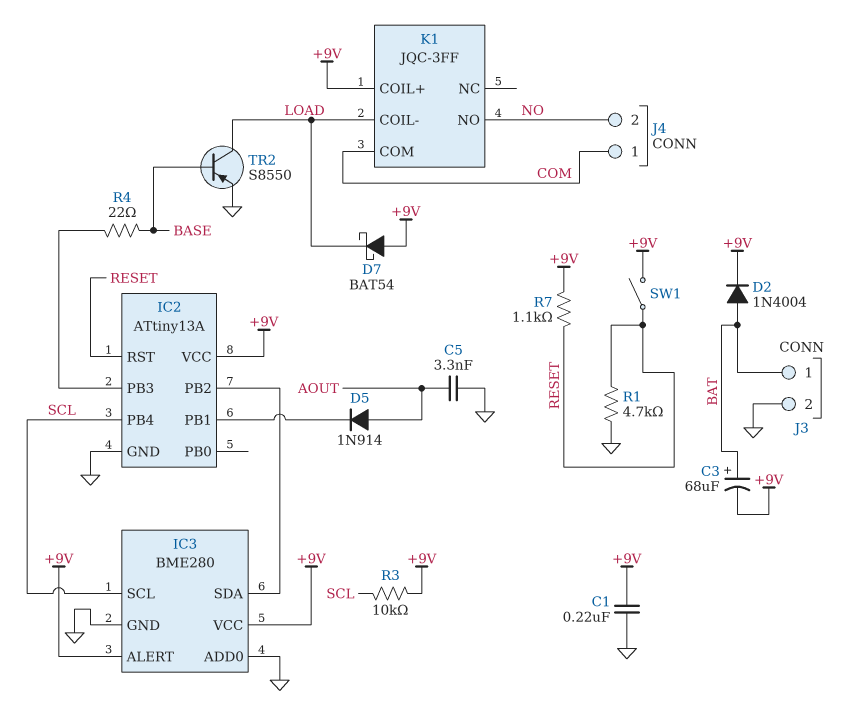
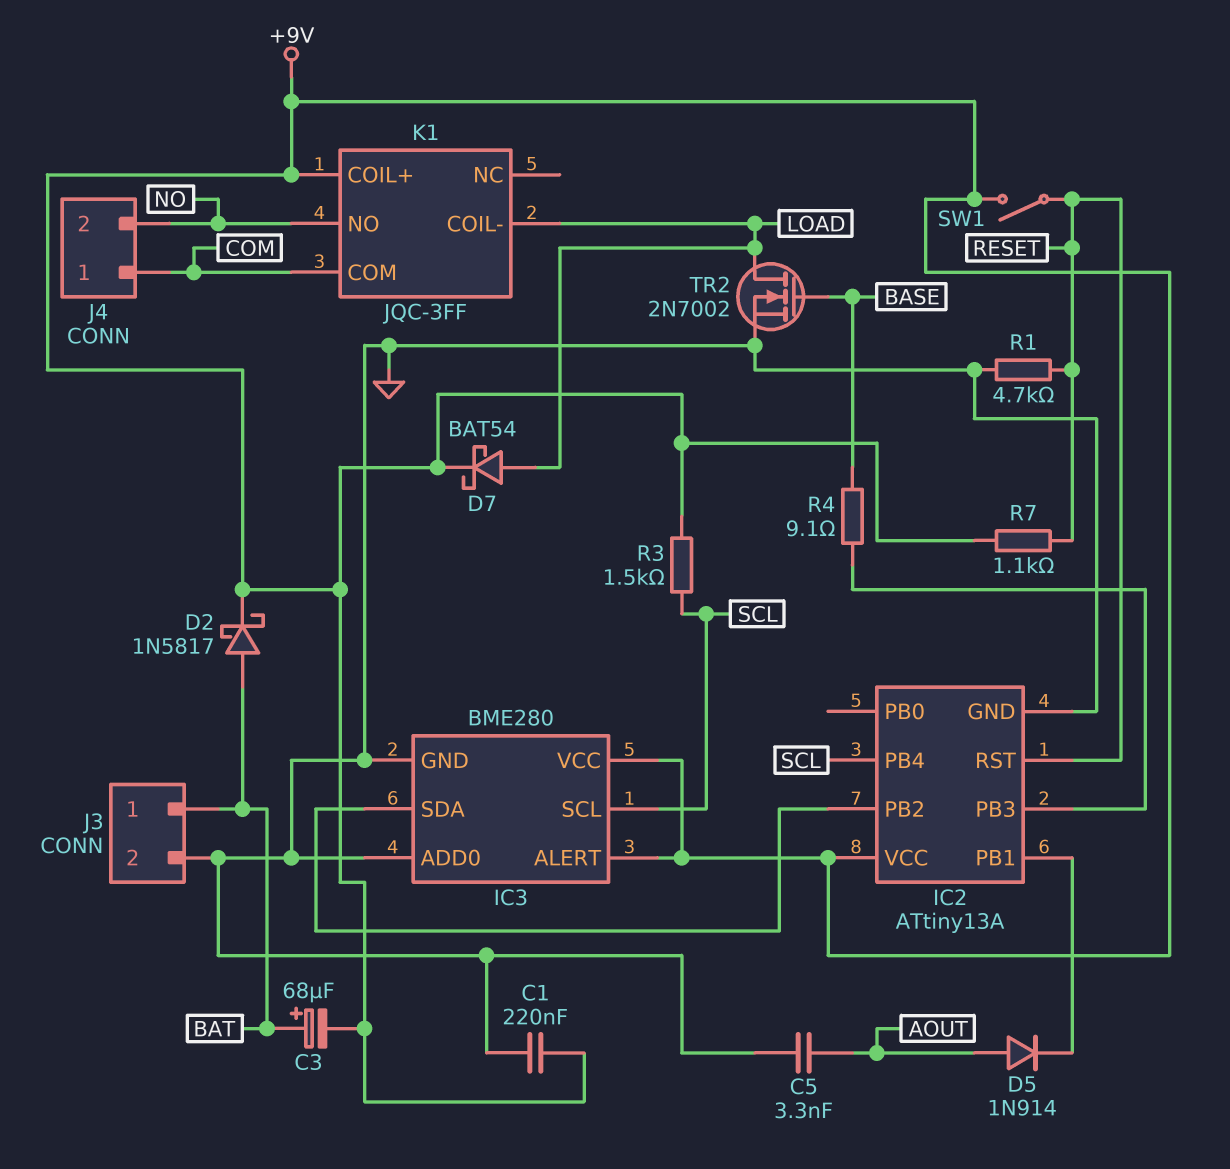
D2: diode 1N4004 (A BAT, K +9V) -> schottky 1N5817 (A BAT, K +9V)
D7: schottky BAT54 (A +9V, K LOAD) -> schottky BAT54 (A LOAD, K +9V)
R3: 10k (+9V, SCL) -> 1.5k (+9V, SCL)
R4: 22 (BASE, IC2/PB3) -> 9.1 (BASE, IC2/PB3)
TR2: PNP S8550 (B BASE, C LOAD, E GND) -> NMOS 2N7002 (G BASE, D LOAD, S GND)

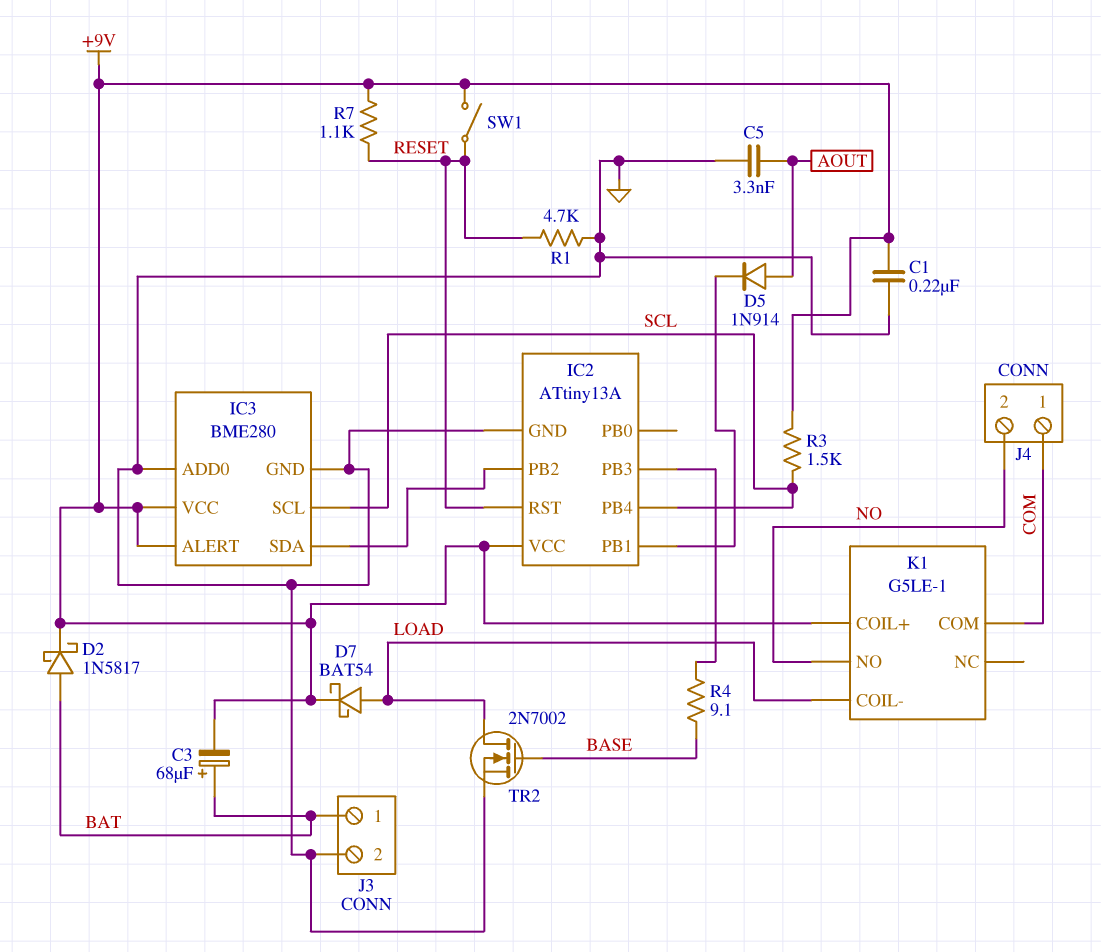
K1: JQC-3FF -> G5LE-1

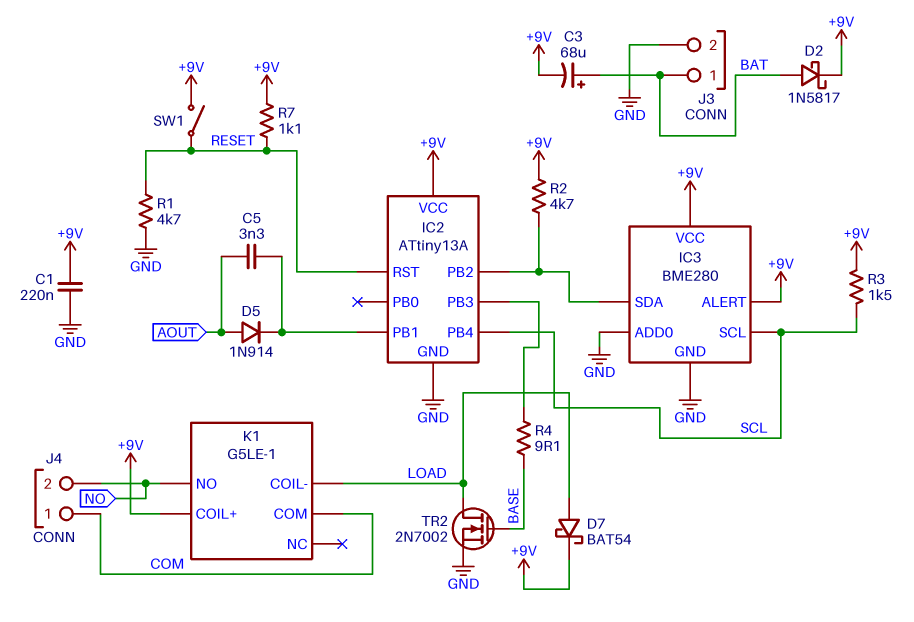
C5: 3.3nF (AOUT, GND) -> 3.3nF (AOUT, IC2/PB1)
R2: none -> 4.7k (+9V, IC2/PB2)

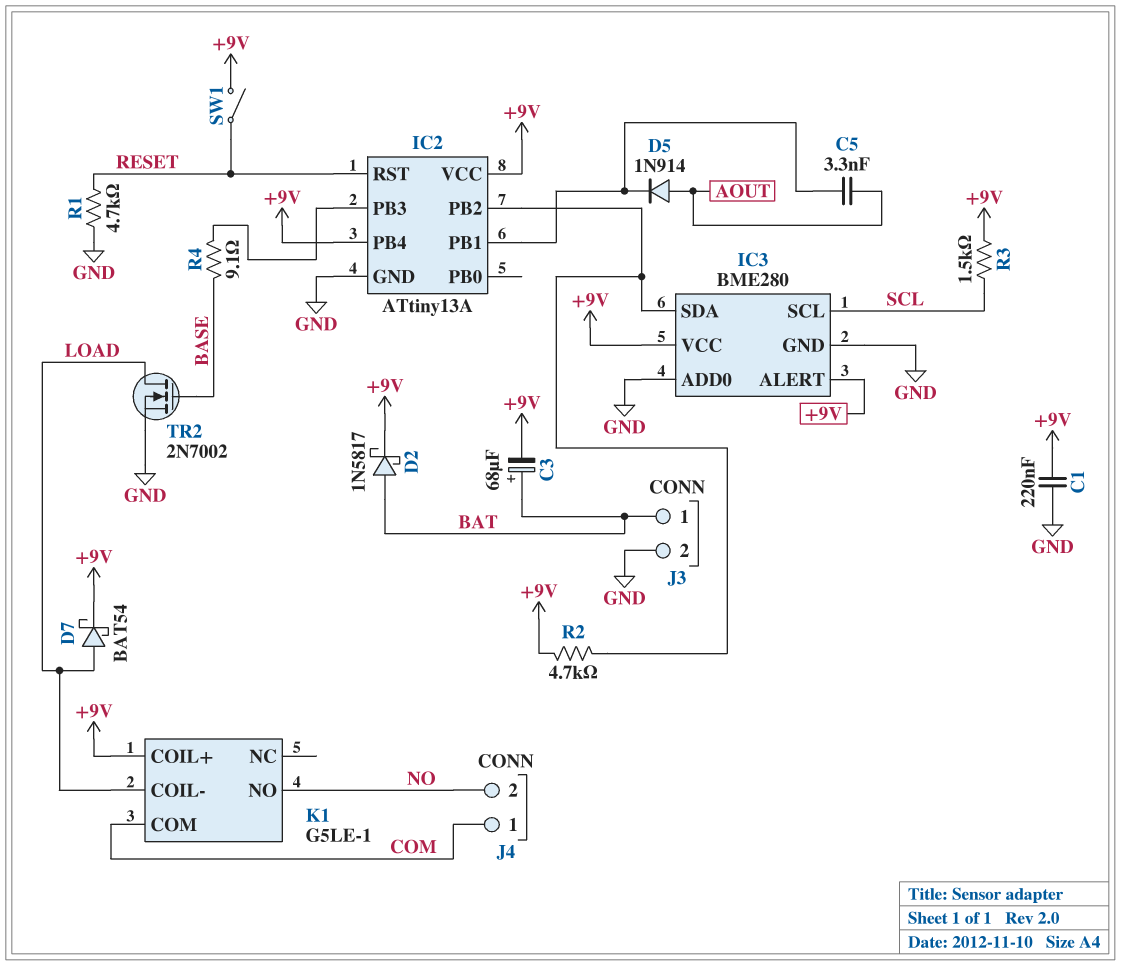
IC2 pin PB4: SCL -> +9V
R7: 1.1k (+9V, RESET) -> none

